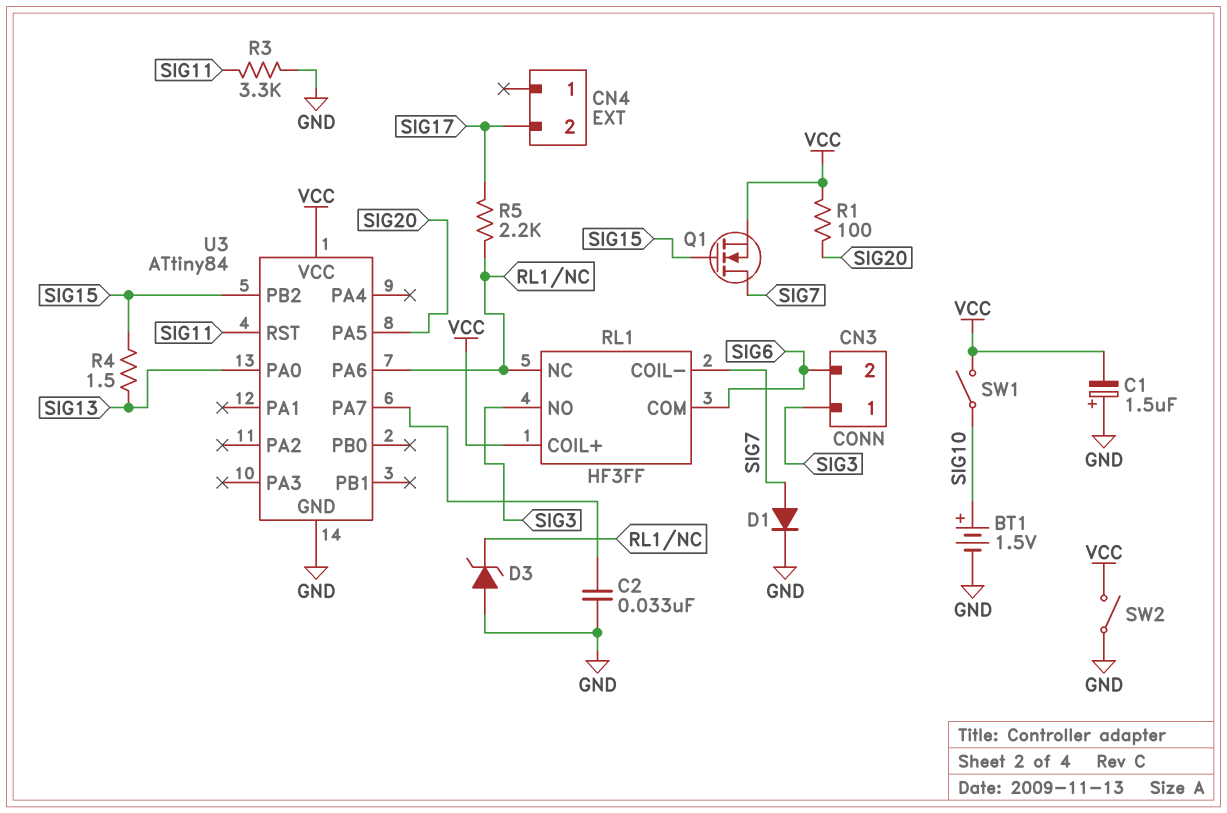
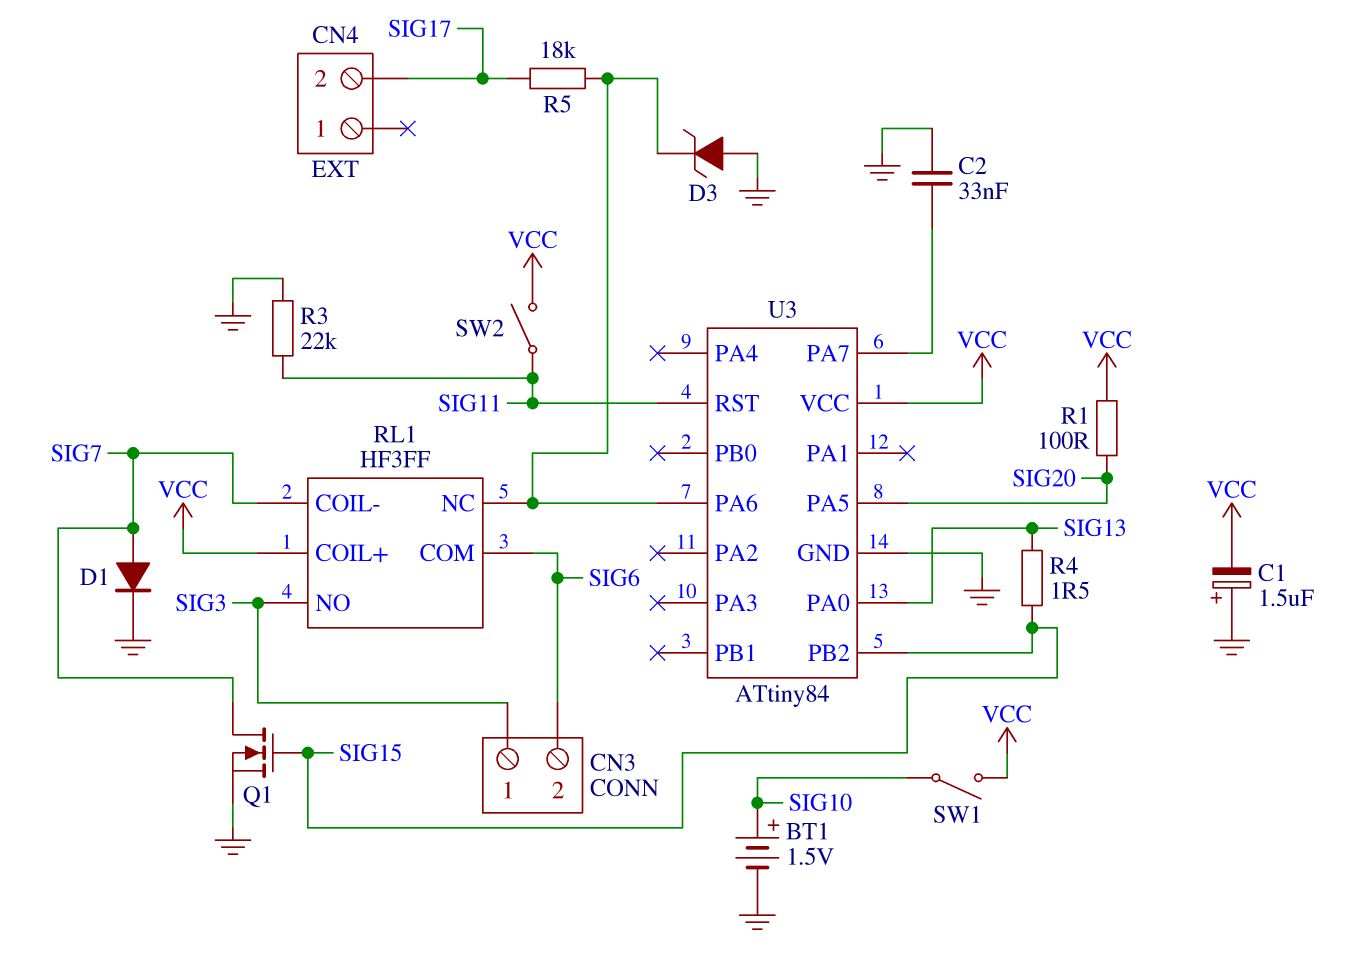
Q1: NMOS (G SIG15, D SIG7, S VCC) -> NMOS (G SIG15, D SIG7, S GND)
R3: 3.3k (GND, SIG11) -> 22k (GND, SIG11)
R5: 2.2k (RL1/NC, SIG17) -> 18k (RL1/NC, SIG17)
SW2: switch (GND, VCC) -> switch (SIG11, VCC)

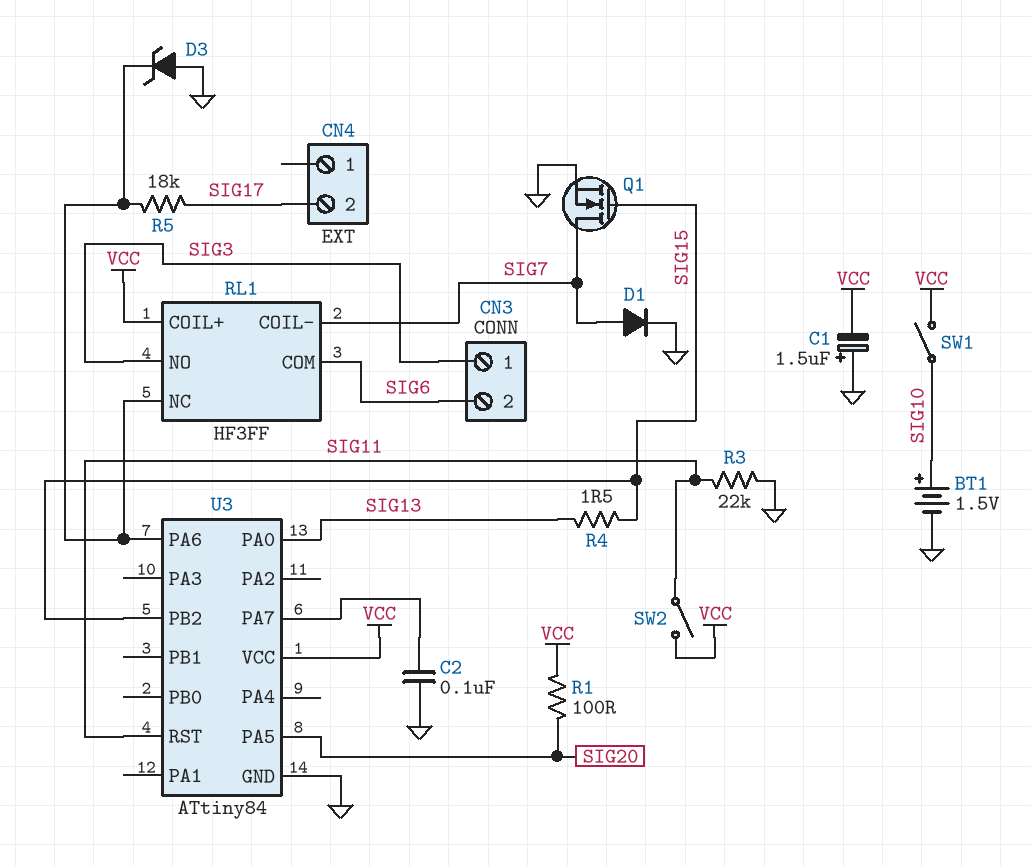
C2: 33nF (GND, U3/PA7) -> 100nF (GND, U3/PA7)

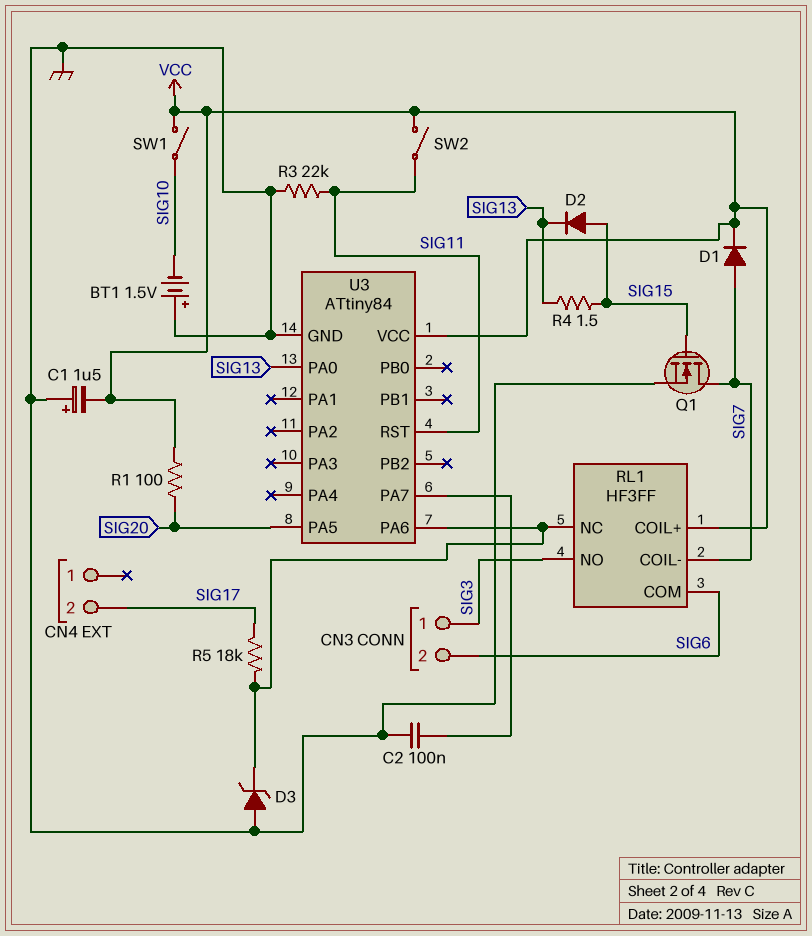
BT1: 1.5V (plus SIG10, minus GND) -> 1.5V (plus GND, minus SIG10)
D1: diode (A SIG7, K GND) -> diode (A SIG7, K VCC)
D2: none -> diode (A SIG15, K SIG13)
U3 pin PB2: SIG15 -> none

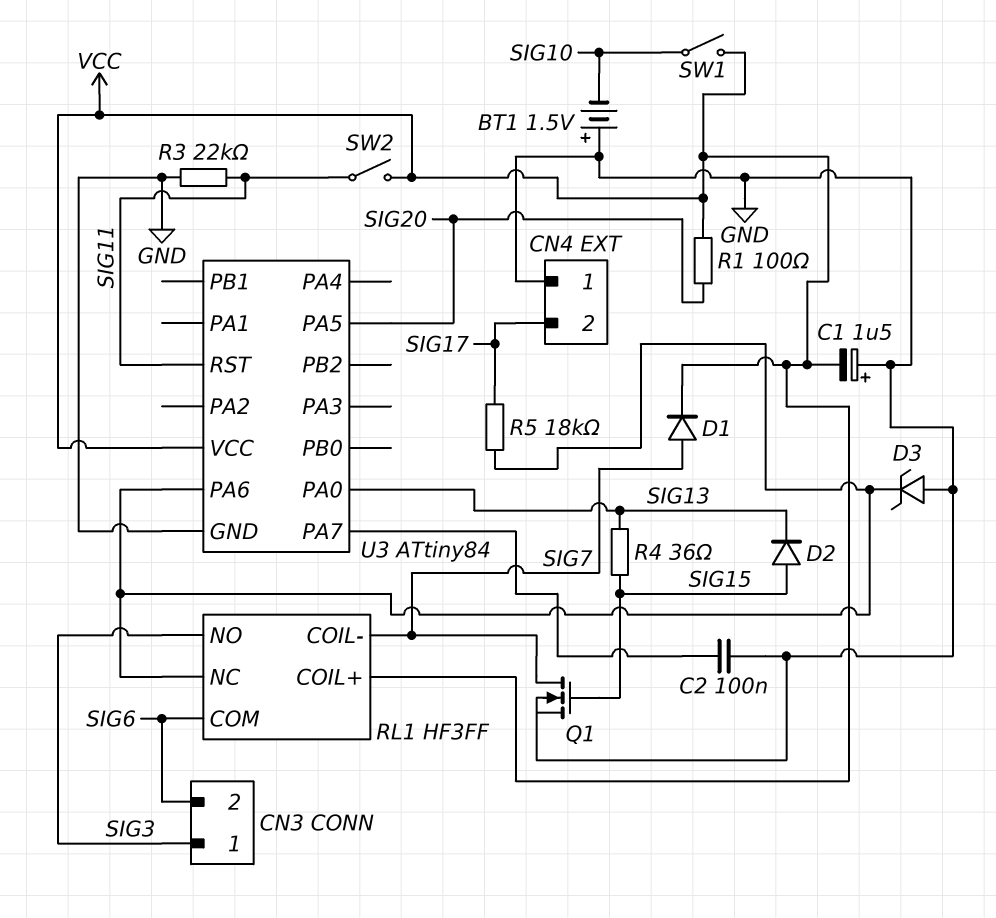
CN4 pin 1: none -> GND
R4: 1.5 (SIG13, SIG15) -> 36 (SIG13, SIG15)

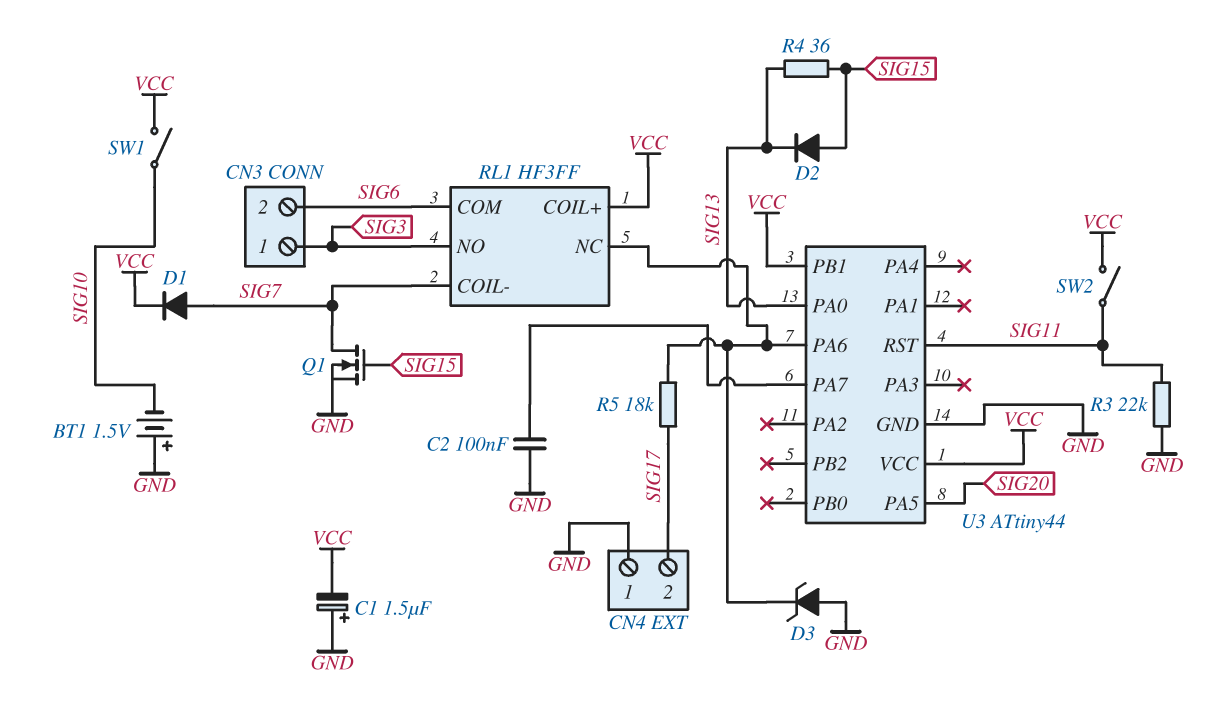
R1: 100 (SIG20, VCC) -> none
U3: ATtiny84 -> ATtiny44
U3 pin PB1: none -> VCC

